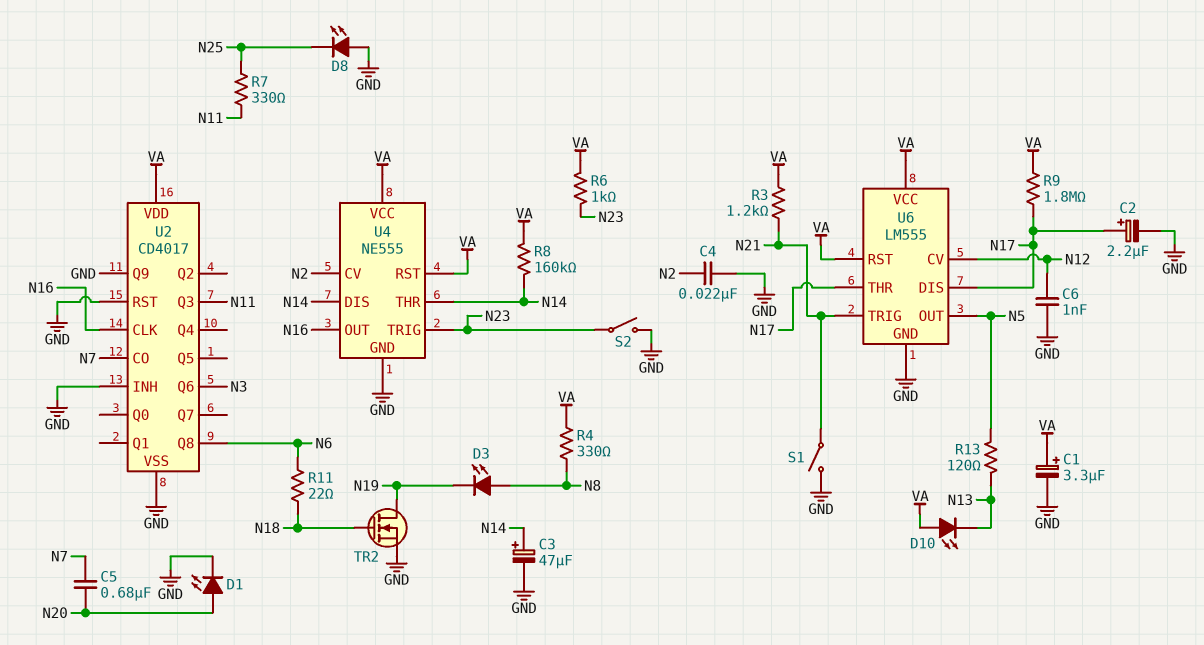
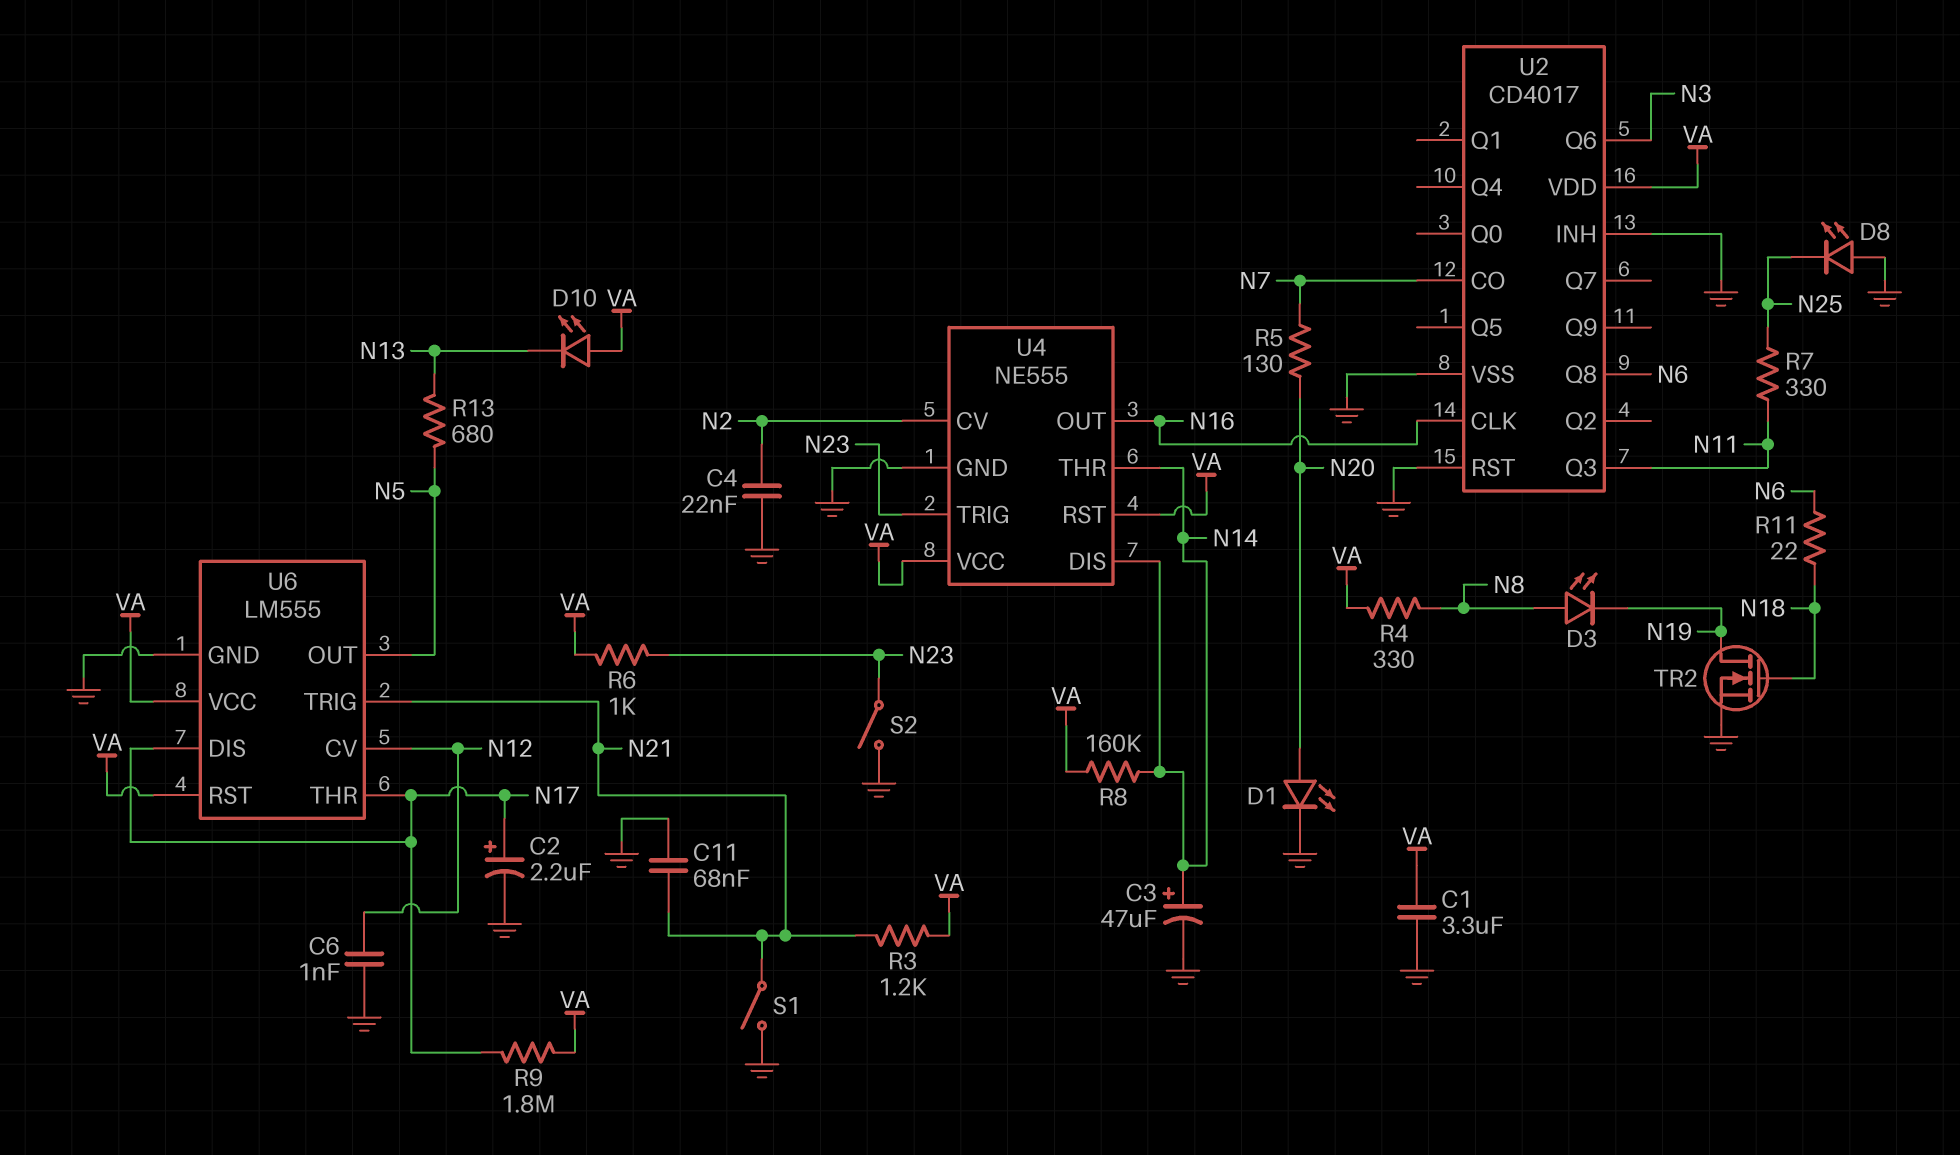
C1: 3.3uF (plus VA, minus GND) -> 3.3uF (GND, VA)
C5: 680nF (N7, N20) -> none
C11: none -> 68nF (GND, N21)
R5: none -> 130 (N7, N20)
R13: 120 (N5, N13) -> 680 (N5, N13)
U2 pin Q9: GND -> none

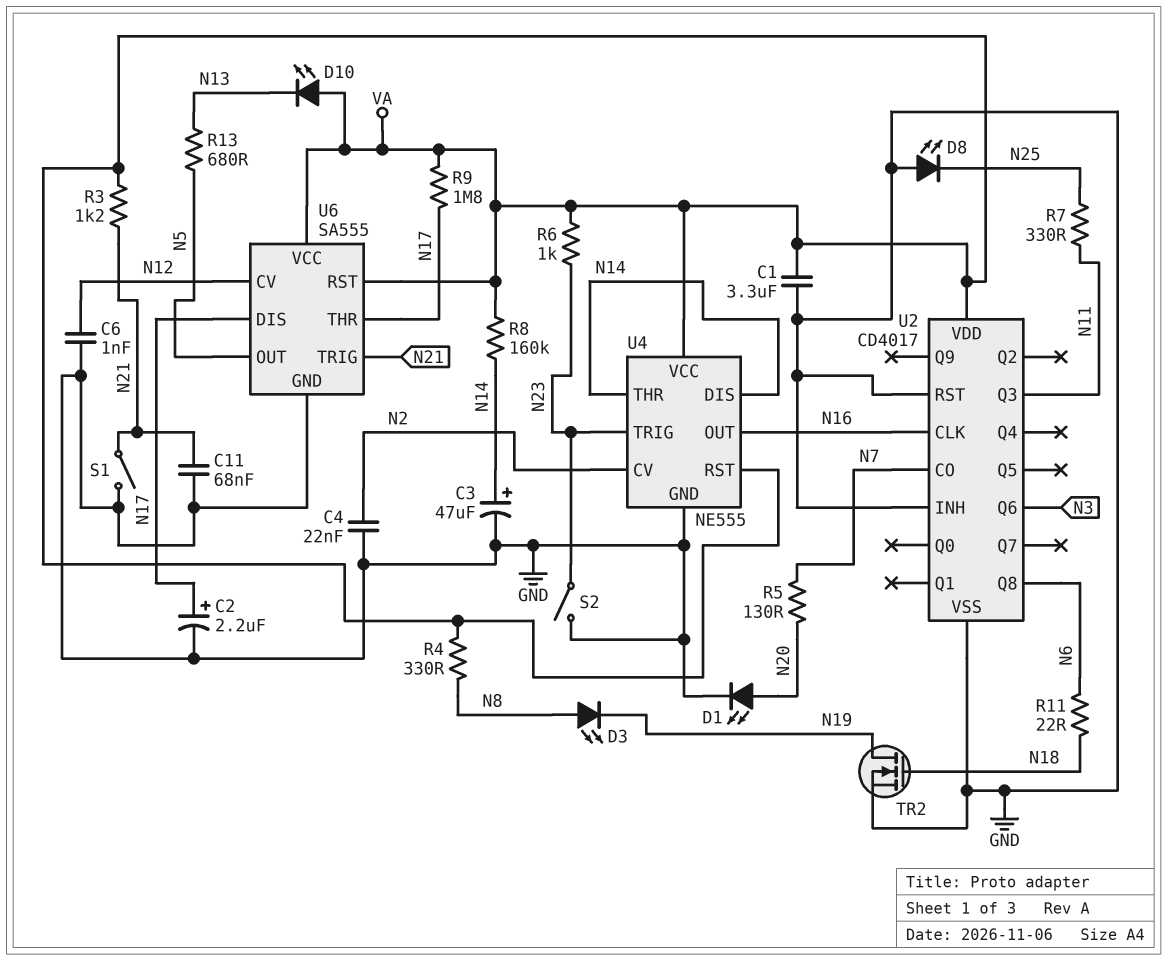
U6: LM555 -> SA555

